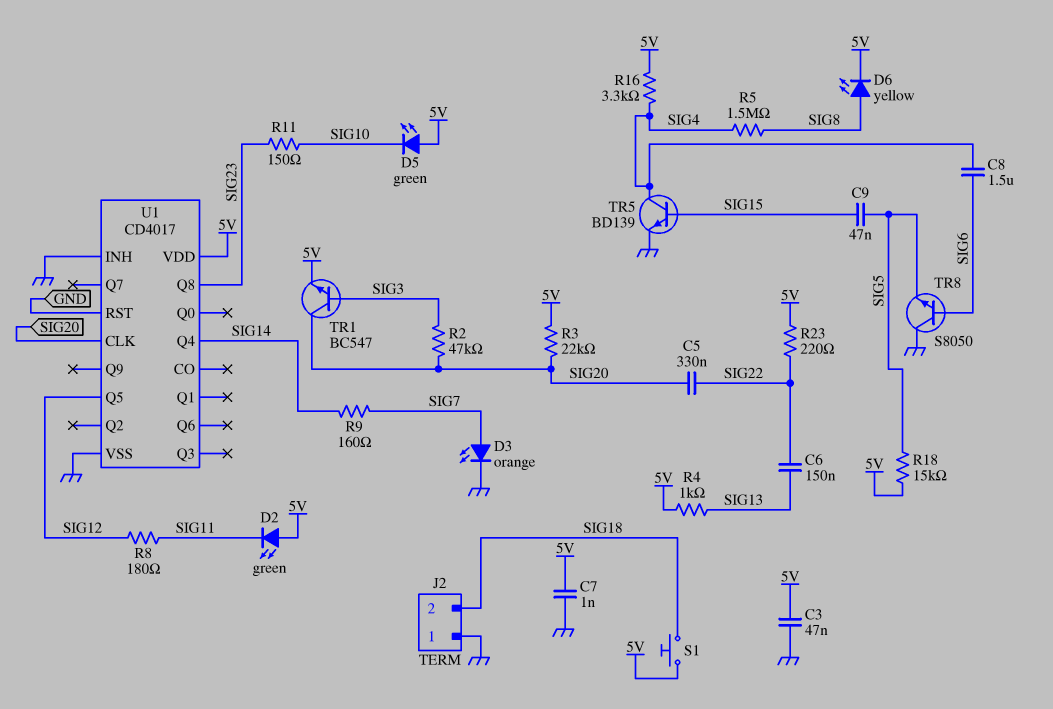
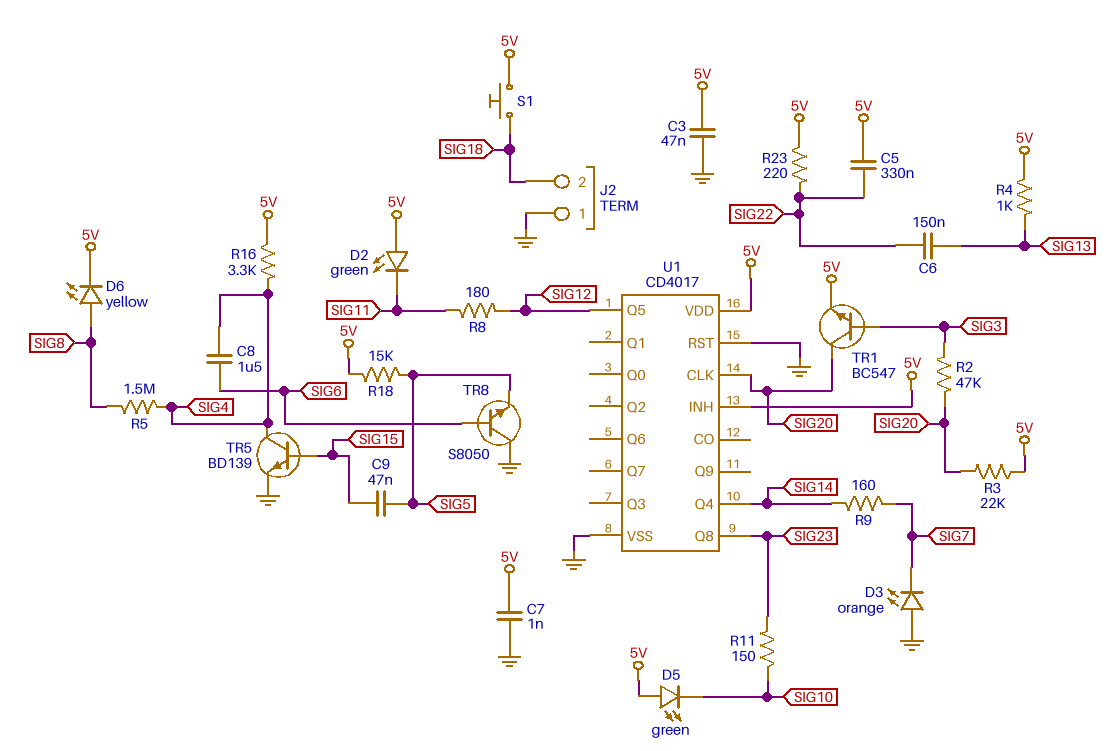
C5: 330nF (SIG20, SIG22) -> 330nF (5V, SIG22)
D3: LED orange (A SIG7, K GND) -> LED orange (A GND, K SIG7)
U1 pin INH: GND -> 5V

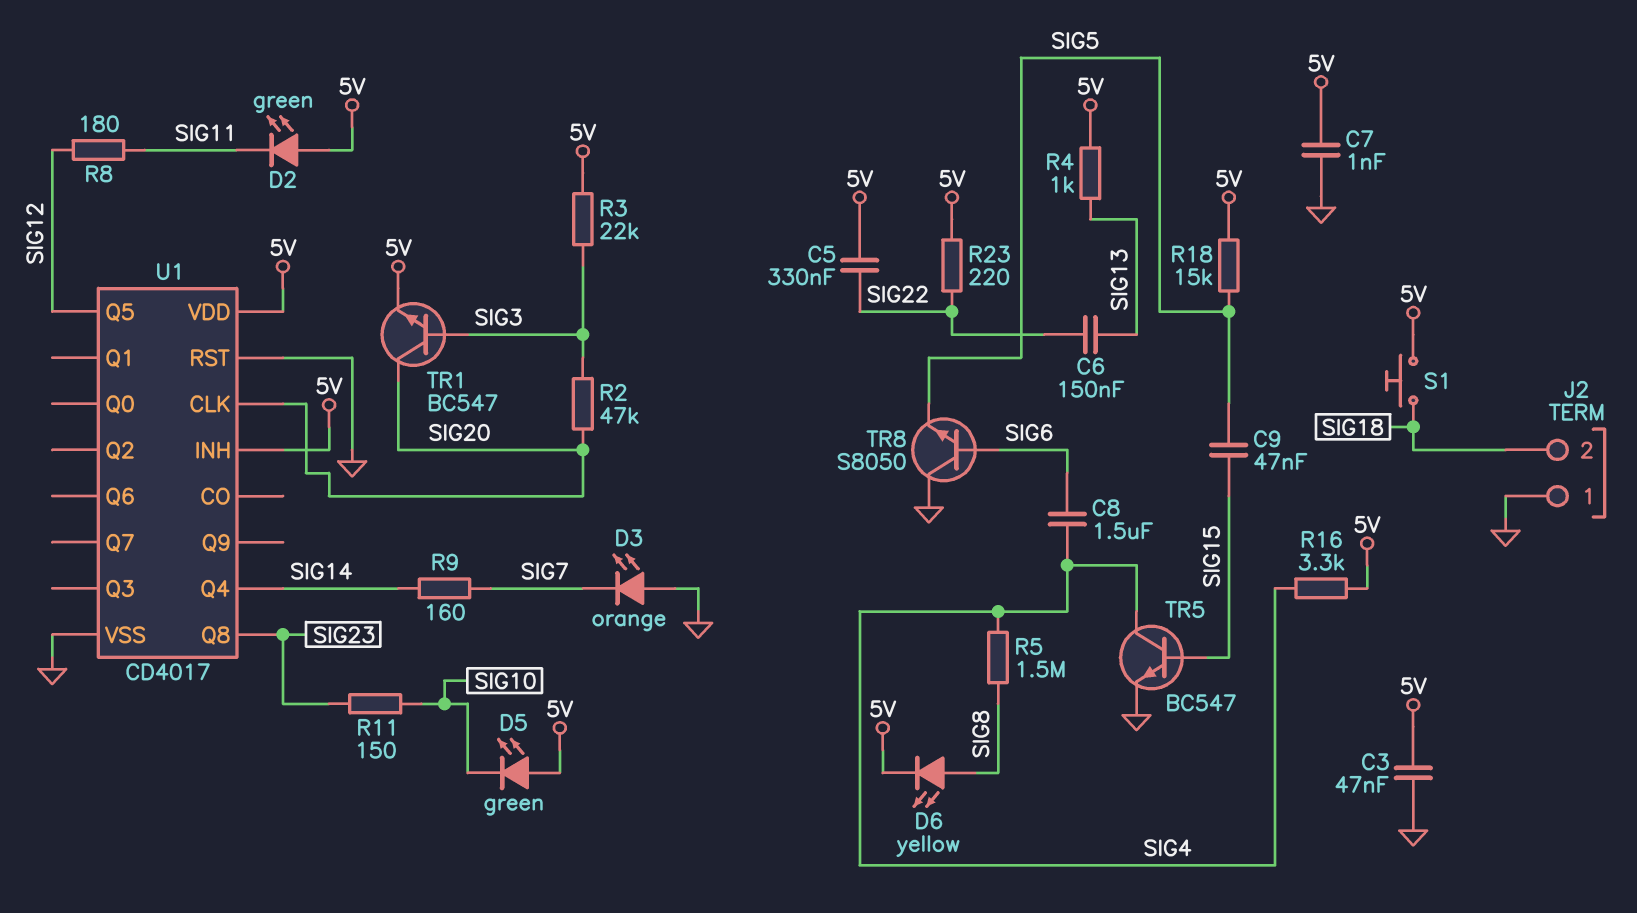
R3: 22k (5V, SIG20) -> 22k (5V, SIG3)
TR5: NPN BD139 (B SIG15, C SIG4, E GND) -> NPN BC547 (B SIG15, C SIG4, E GND)

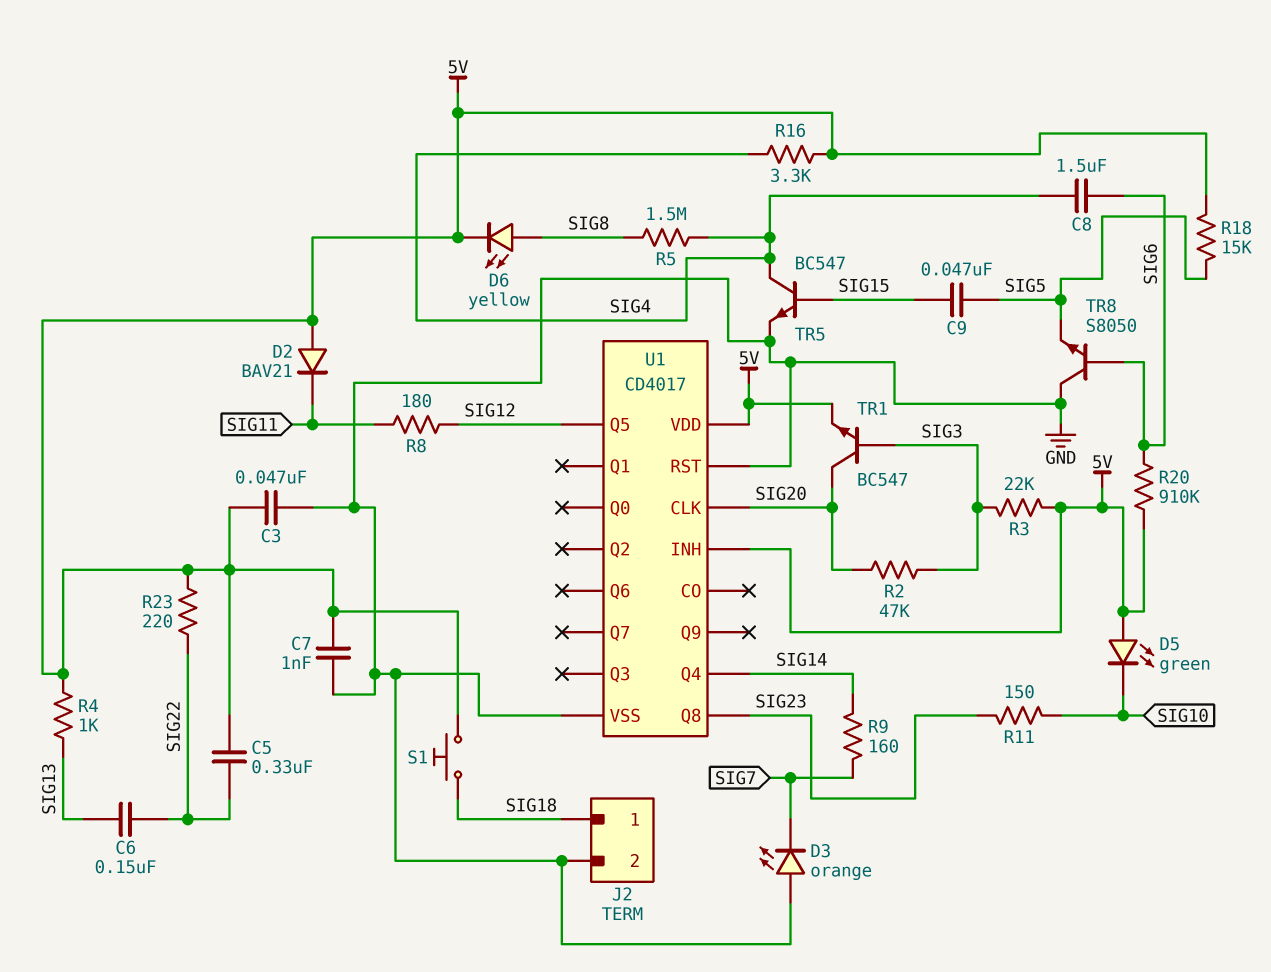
D2: LED green (A 5V, K SIG11) -> diode BAV21 (A 5V, K SIG11)
J2 pin 1: GND -> SIG18
J2 pin 2: SIG18 -> GND
R20: none -> 910k (5V, SIG6)

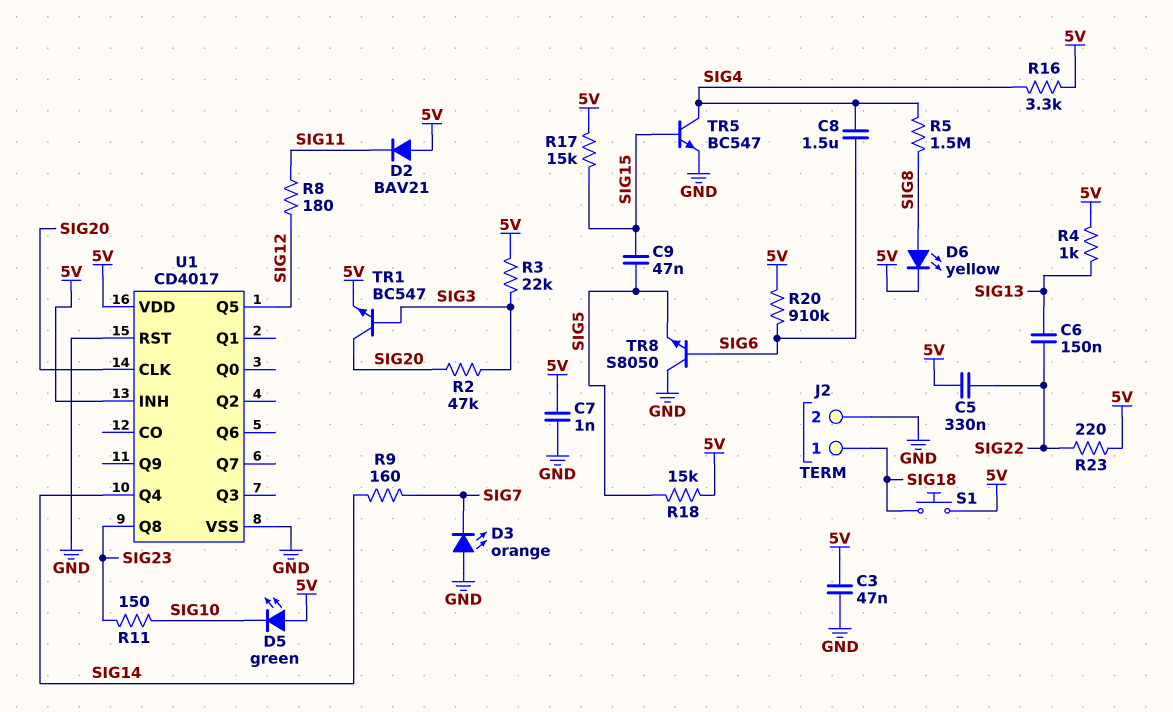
R17: none -> 15k (5V, SIG15)

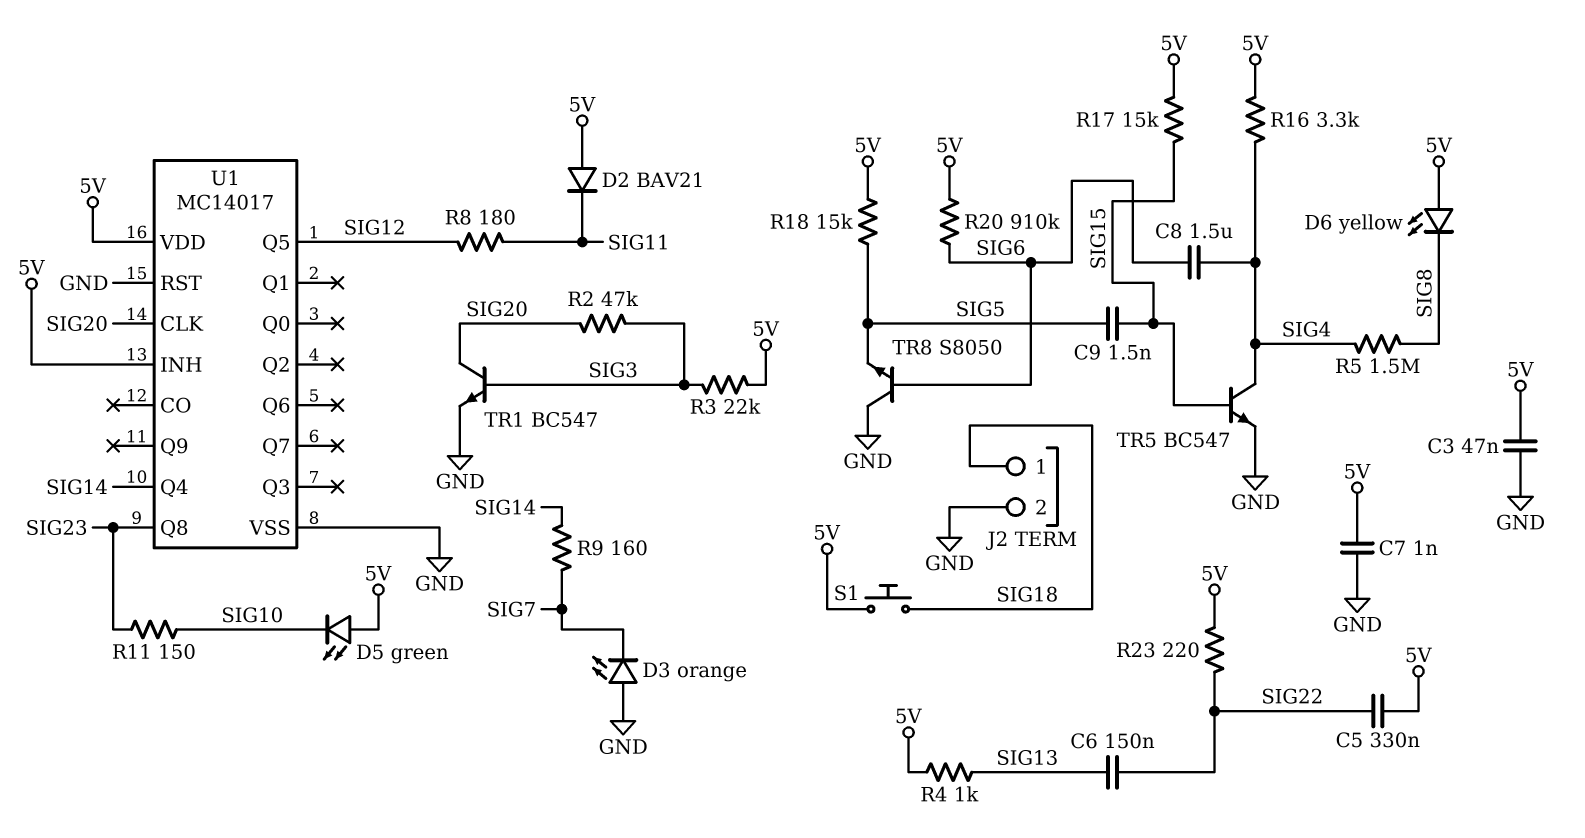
C9: 47nF (SIG5, SIG15) -> 1.5nF (SIG5, SIG15)
D6: LED yellow (A SIG8, K 5V) -> LED yellow (A 5V, K SIG8)
TR1: NPN BC547 (B SIG3, C SIG20, E 5V) -> NPN BC547 (B SIG3, C SIG20, E GND)
U1: CD4017 -> MC14017

